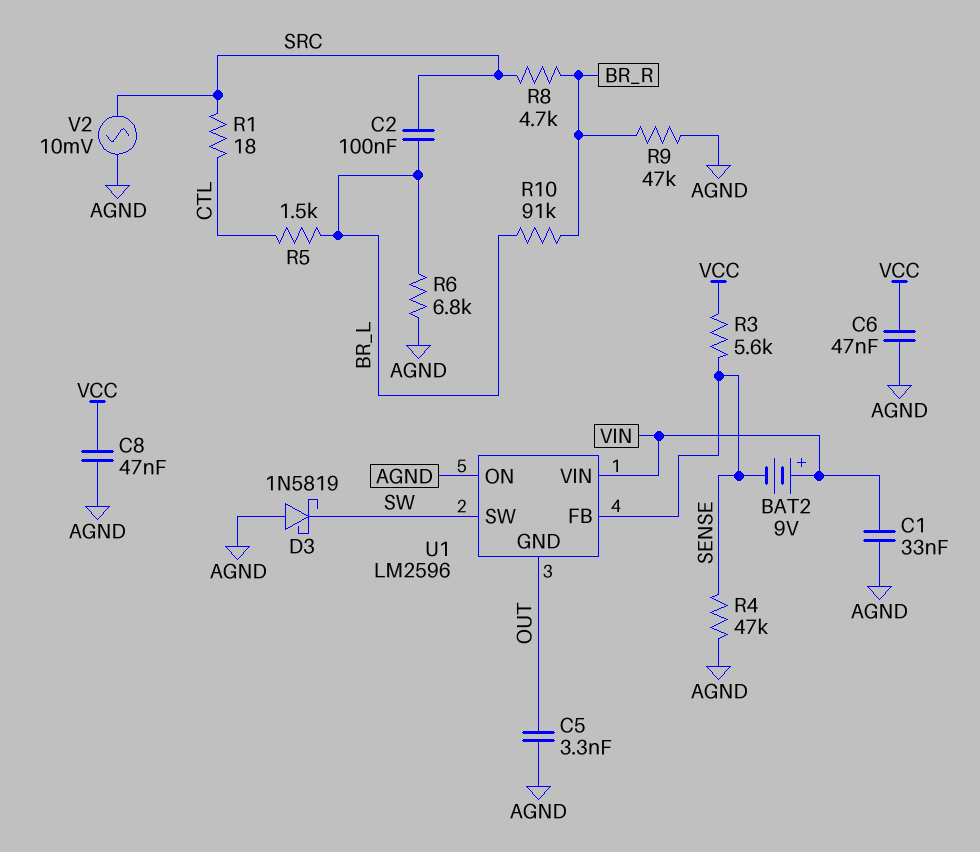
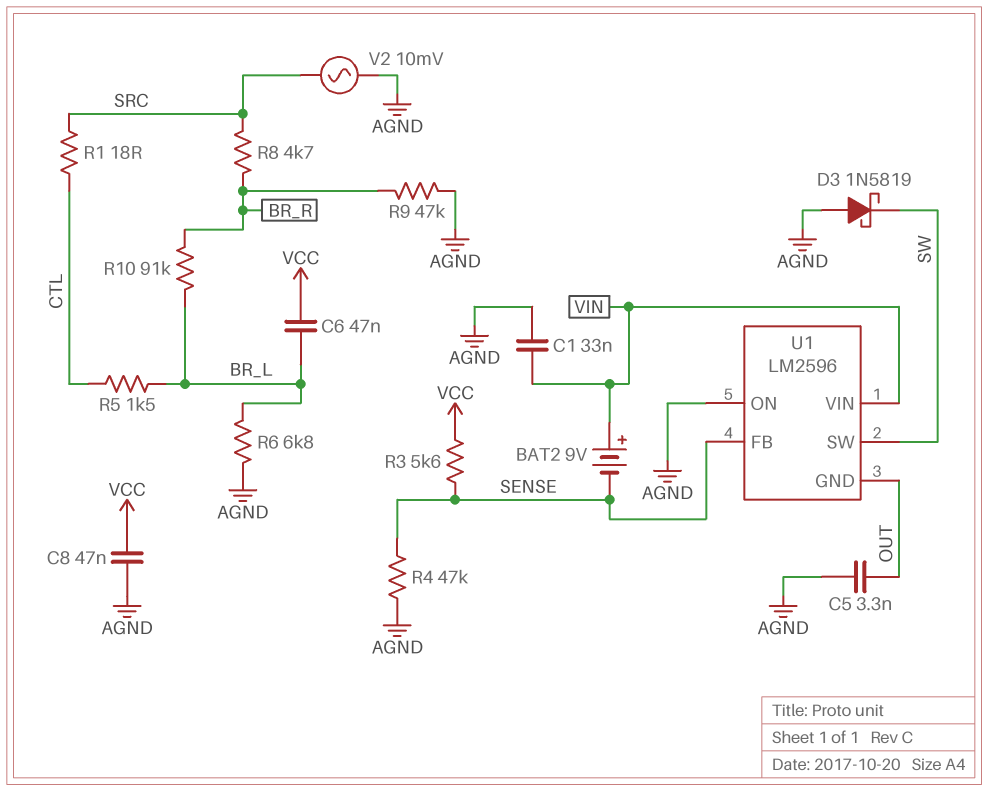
C2: 100nF (BR_L, SRC) -> none
C6: 47nF (AGND, VCC) -> 47nF (BR_L, VCC)

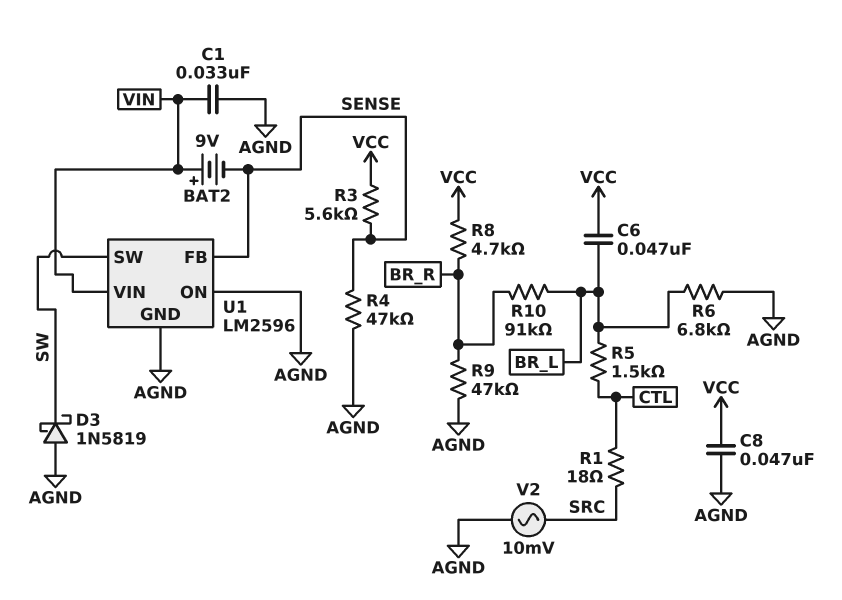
C5: 3.3nF (AGND, OUT) -> none
R8: 4.7k (BR_R, SRC) -> 4.7k (BR_R, VCC)
U1 pin GND: OUT -> AGND

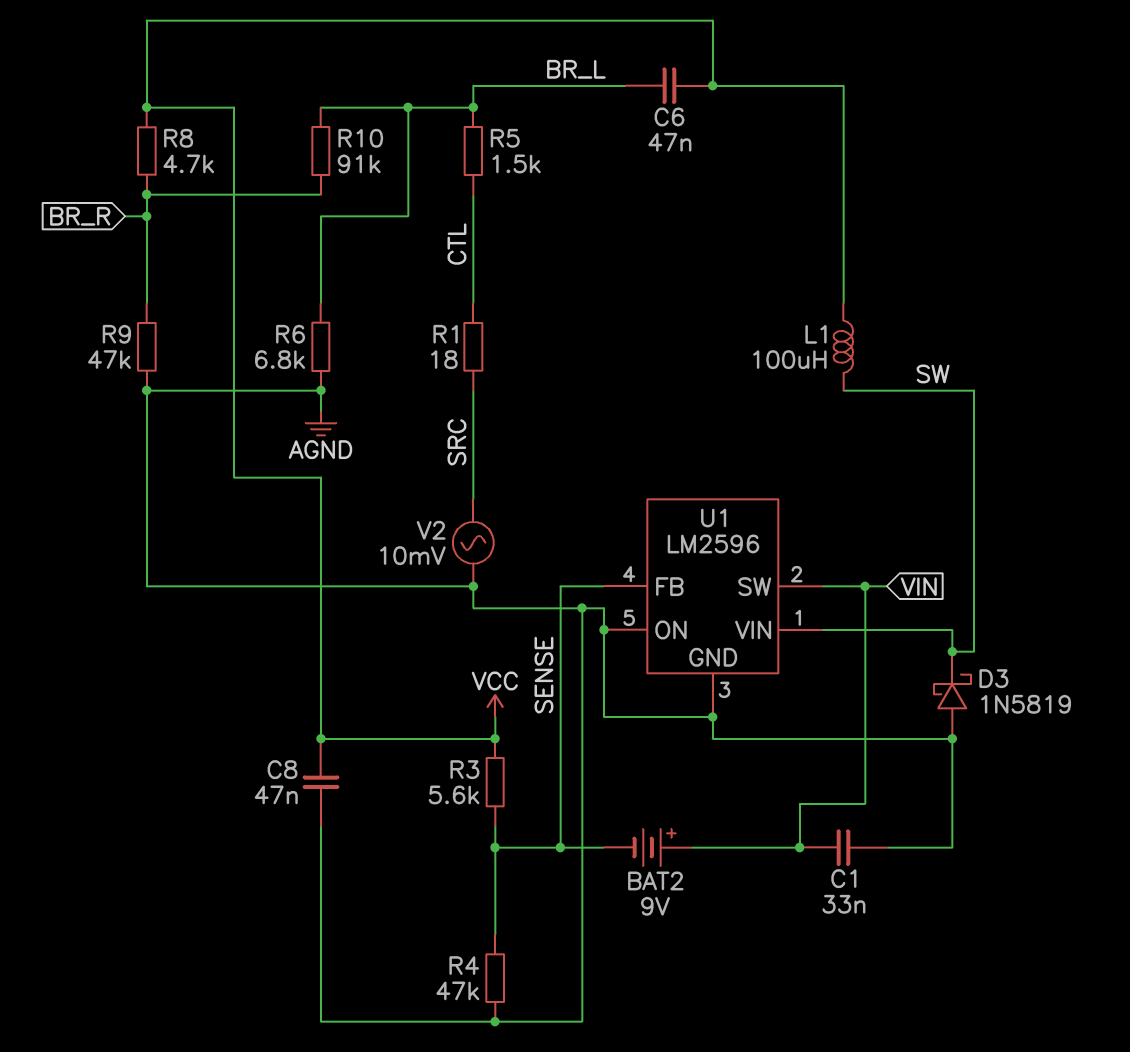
L1: none -> 100uH (SW, VCC)
U1 pin SW: SW -> VIN
U1 pin VIN: VIN -> SW

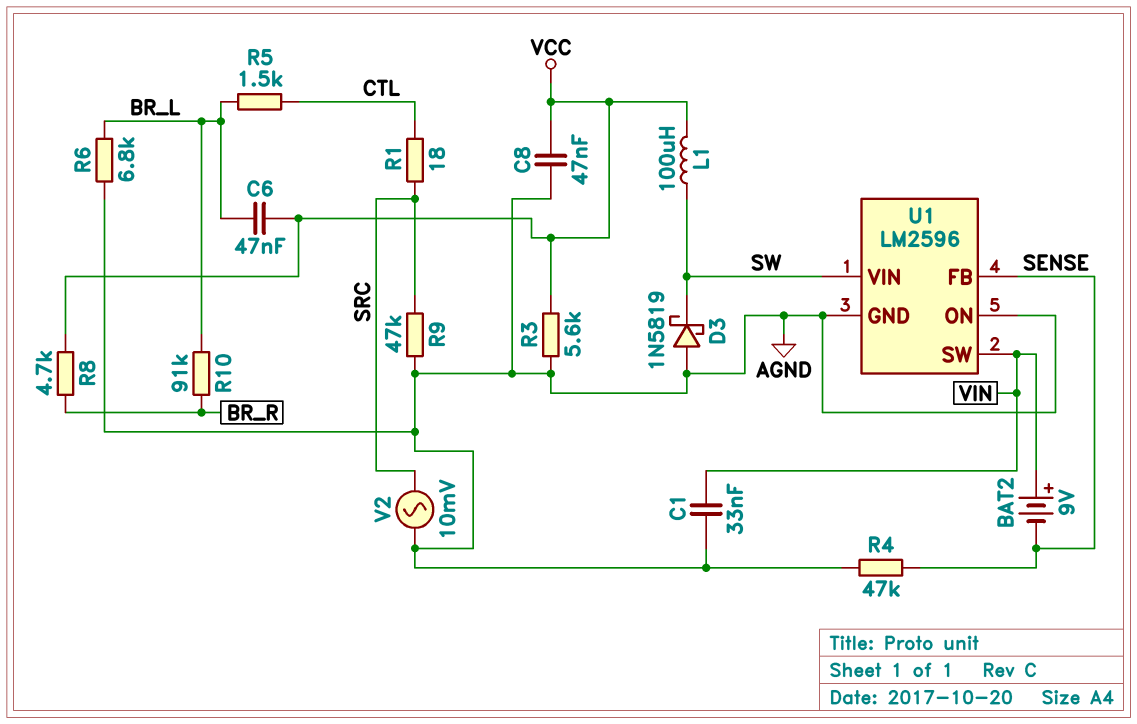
R3: 5.6k (SENSE, VCC) -> 5.6k (AGND, VCC)
R9: 47k (AGND, BR_R) -> 47k (AGND, SRC)

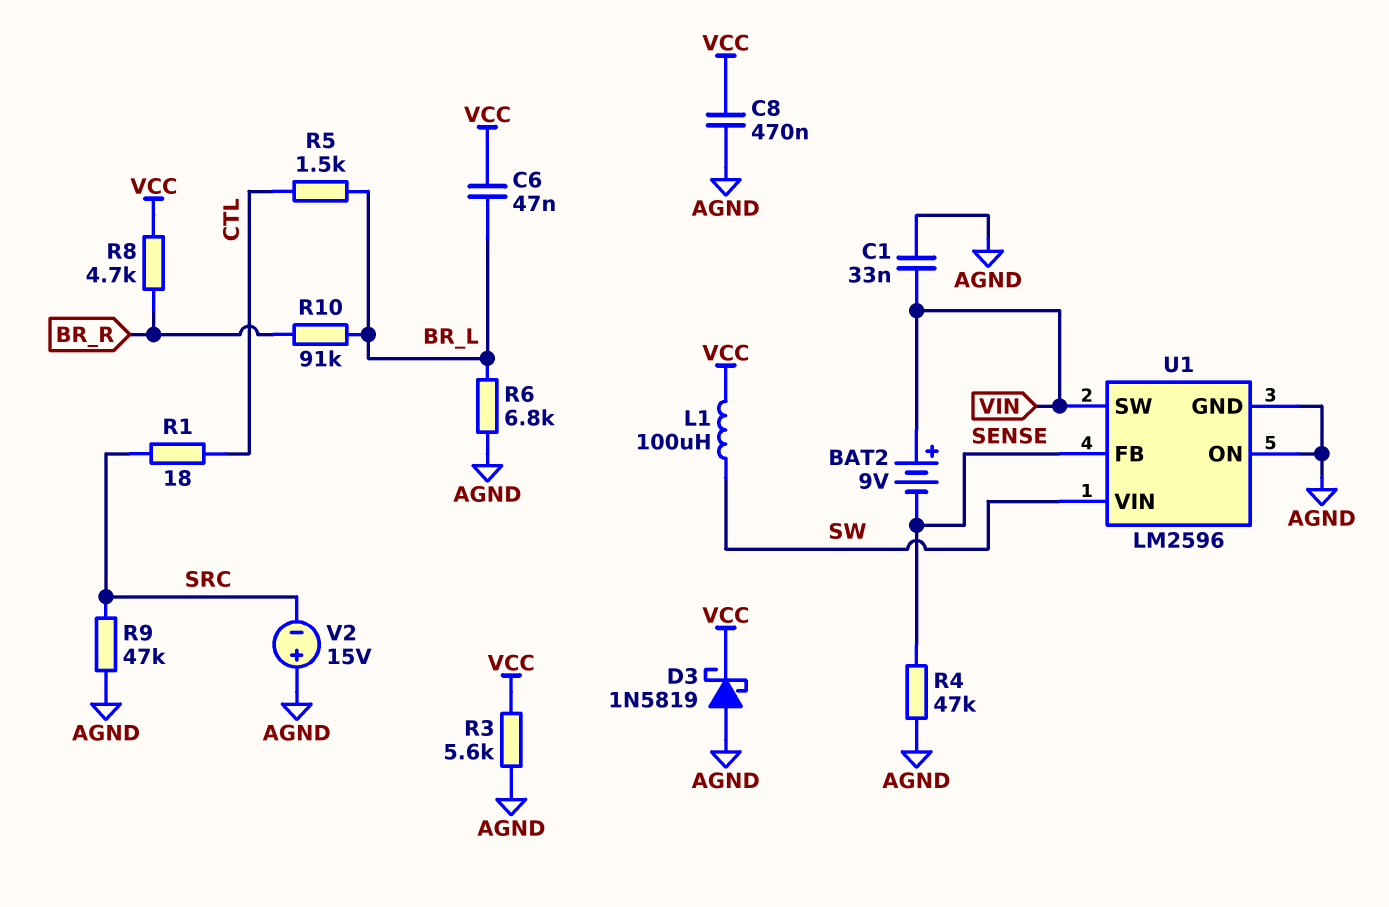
C8: 47nF (AGND, VCC) -> 470nF (AGND, VCC)
D3: schottky 1N5819 (A AGND, K SW) -> schottky 1N5819 (A AGND, K VCC)
V2: AC 10mV (AGND, SRC) -> 15V (plus AGND, minus SRC)

